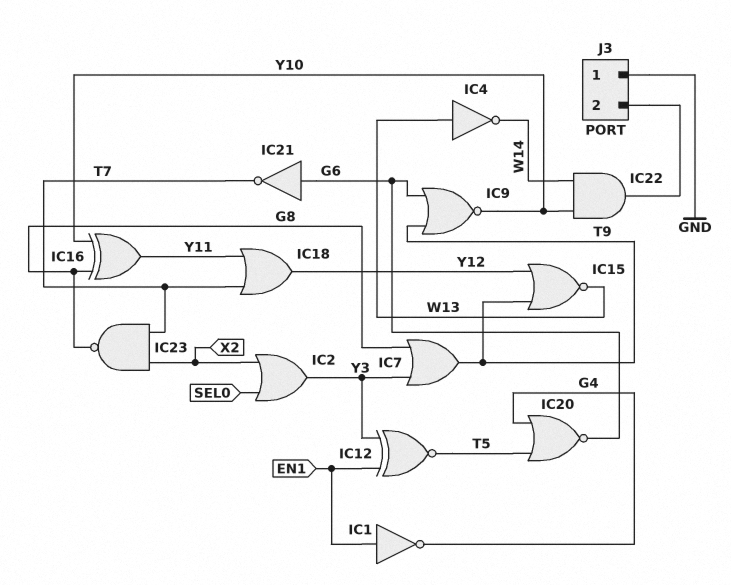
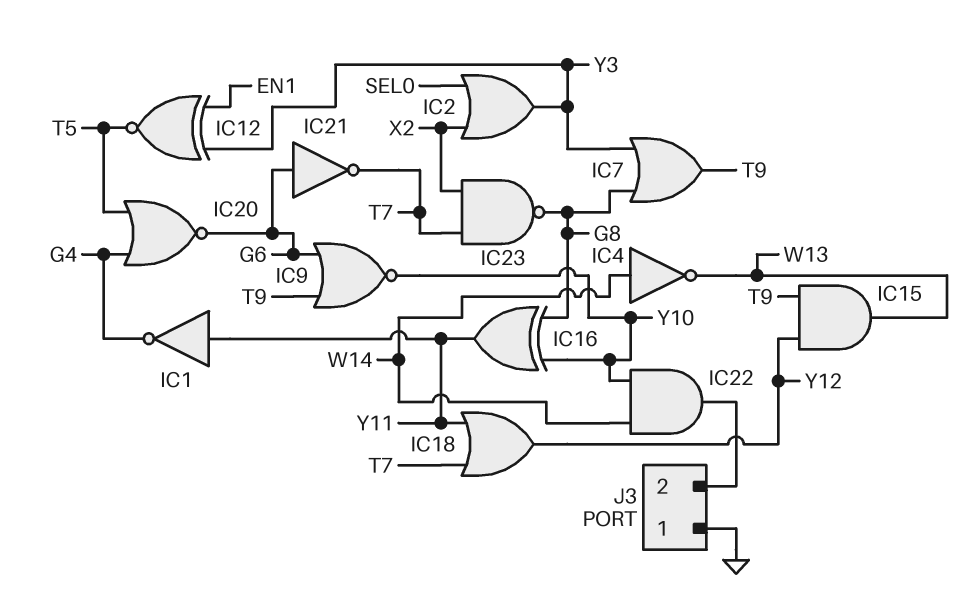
IC1: NOT (in EN1, out G4) -> NOT (in Y11, out G4)
IC4: NOT (in W13, out W14) -> NOT (in W14, out W13)
IC15: NOR (in T9, in Y12, out W13) -> AND (in T9, in Y12, out W13)

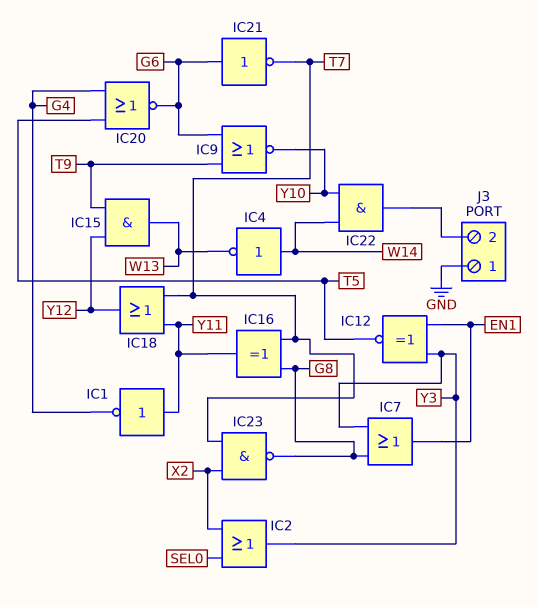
IC7: OR (in G8, in Y3, out T9) -> OR (in G8, in Y3, out EN1)
IC16: XOR (in G8, in Y10, out Y11) -> XOR (in G8, in T7, out Y11)

